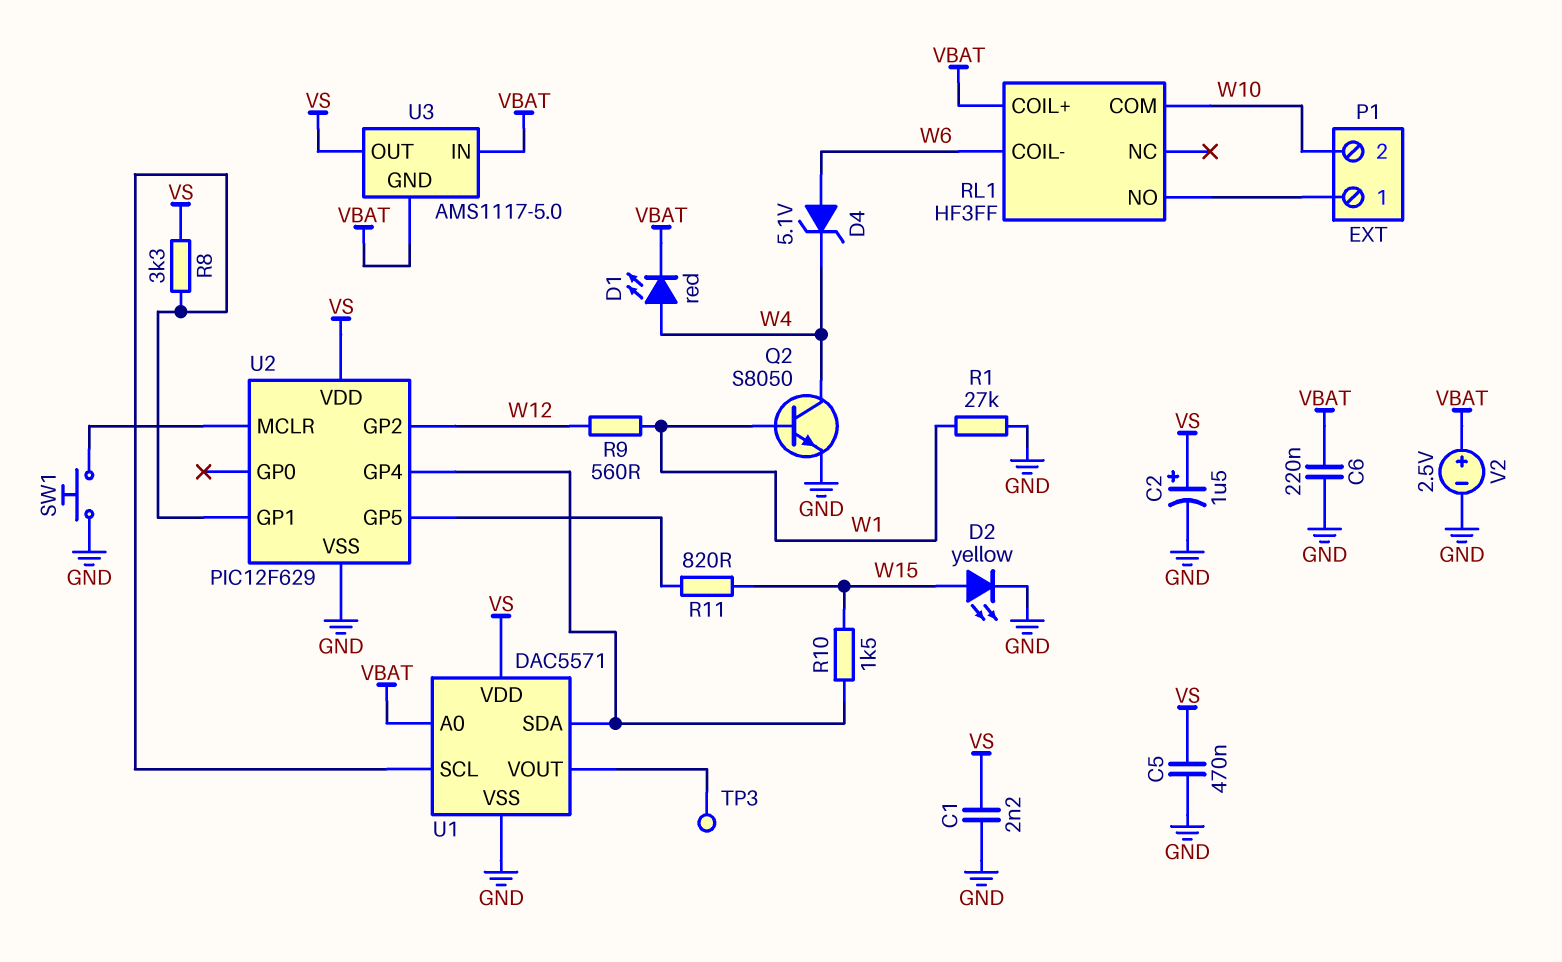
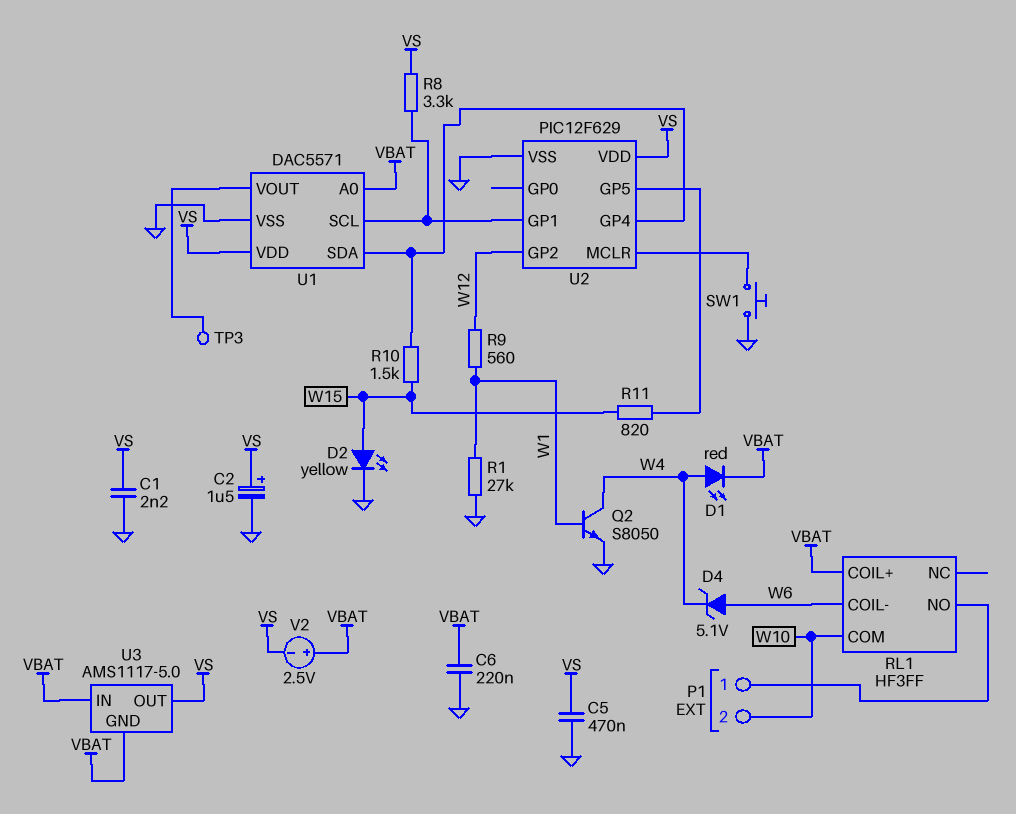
V2: 2.5V (plus VBAT, minus GND) -> 2.5V (plus VBAT, minus VS)

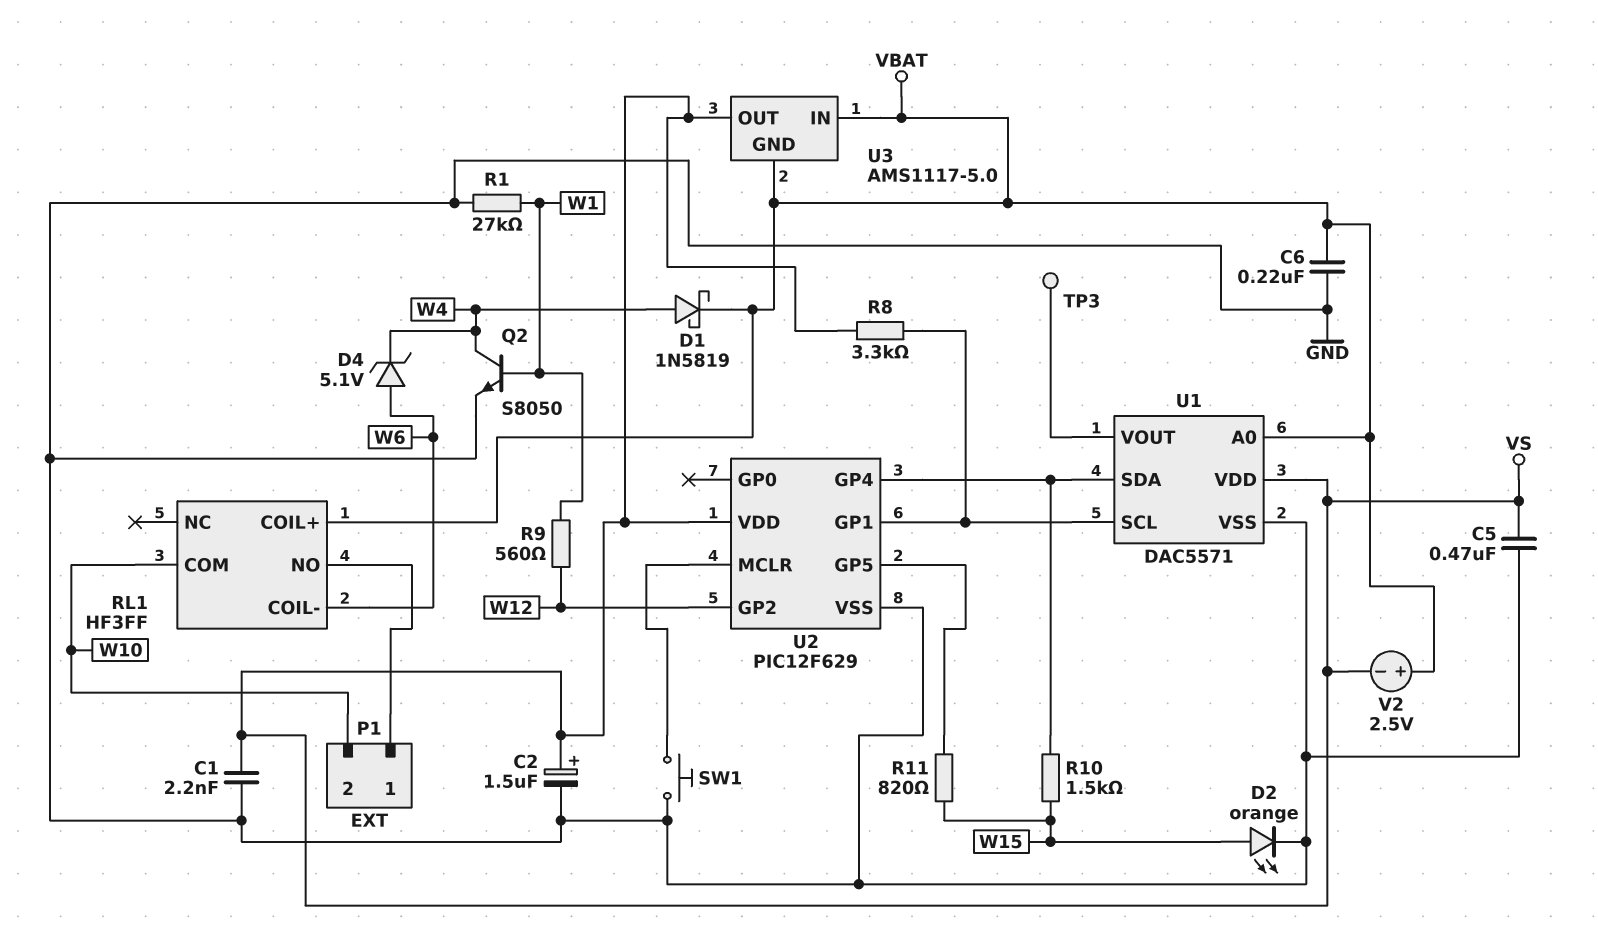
D1: LED red (A W4, K VBAT) -> schottky 1N5819 (A W4, K VBAT)
D2: LED yellow (A W15, K GND) -> LED orange (A W15, K GND)

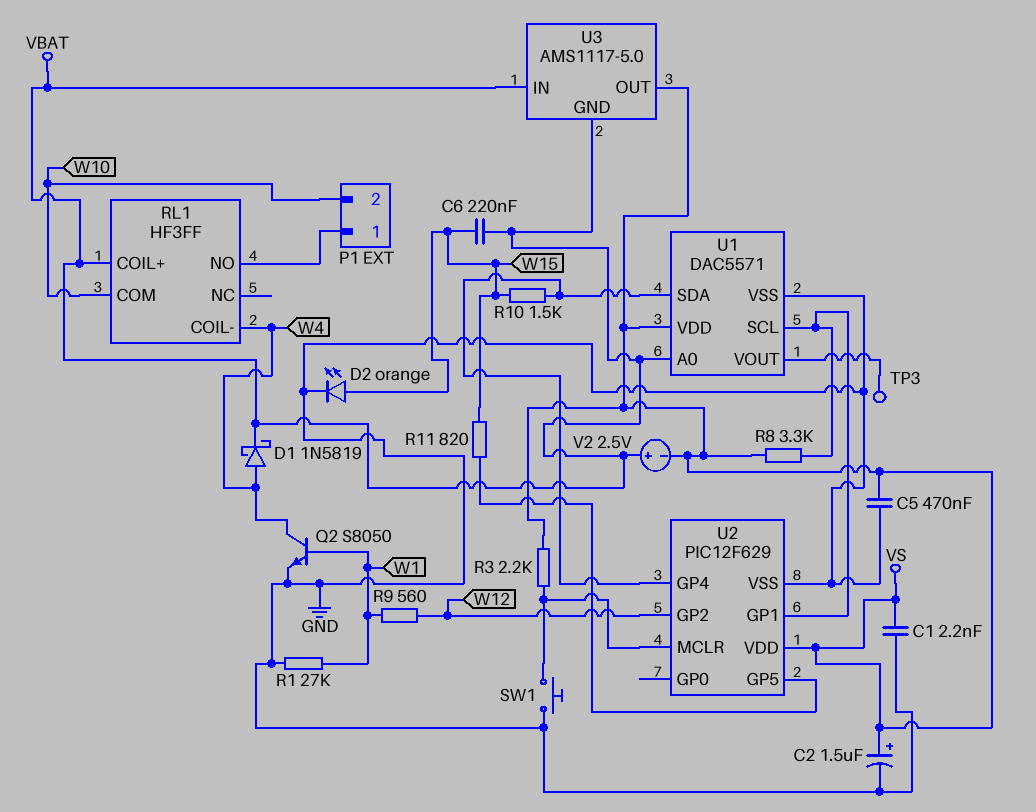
C6: 220nF (GND, VBAT) -> 220nF (VBAT, W15)
D4: zener 5.1V (A W6, K W4) -> none
R3: none -> 2.2k (U2/MCLR, VS)
RL1 pin COIL-: W6 -> W4

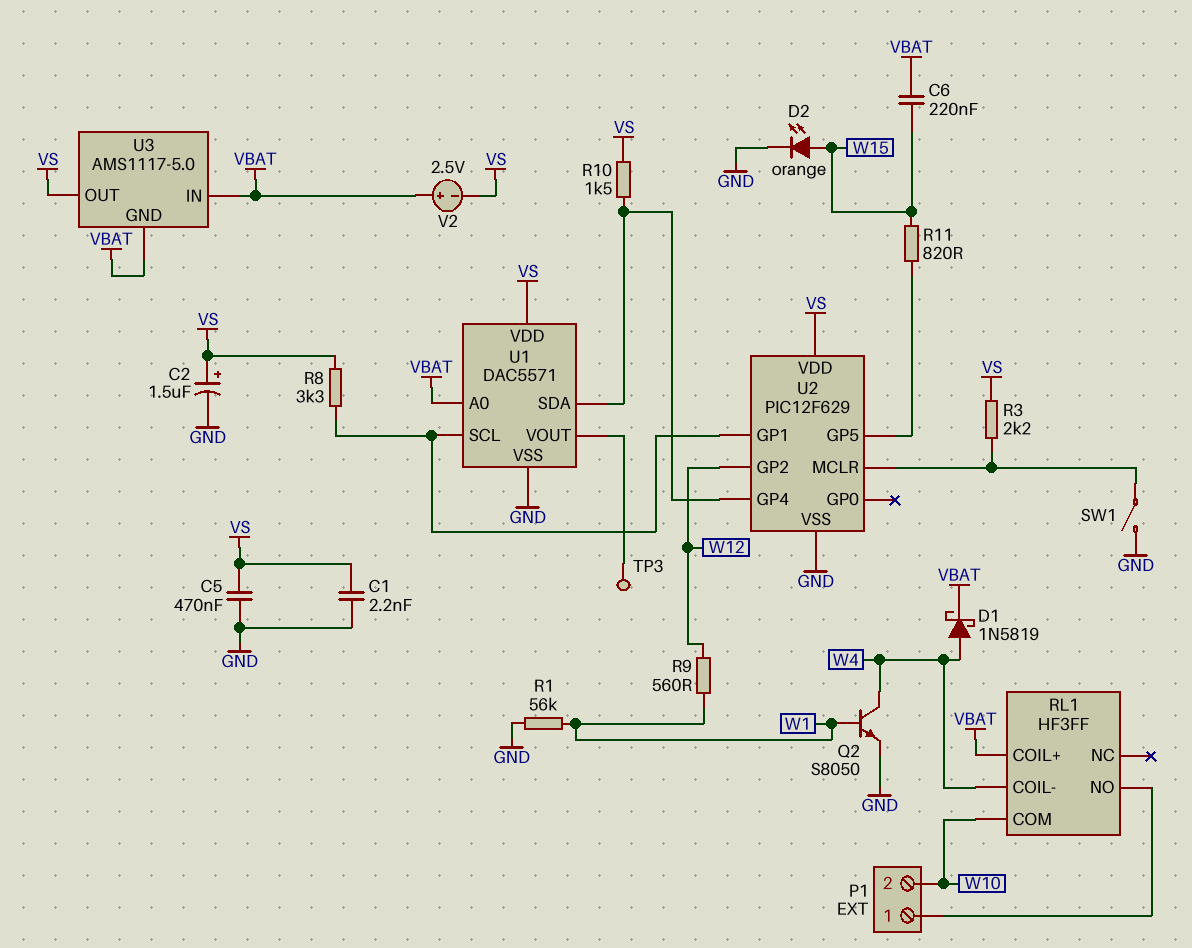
R1: 27k (GND, W1) -> 56k (GND, W1)
R10: 1.5k (U1/SDA, W15) -> 1.5k (U1/SDA, VS)
SW1: button (GND, U2/MCLR) -> switch (GND, U2/MCLR)

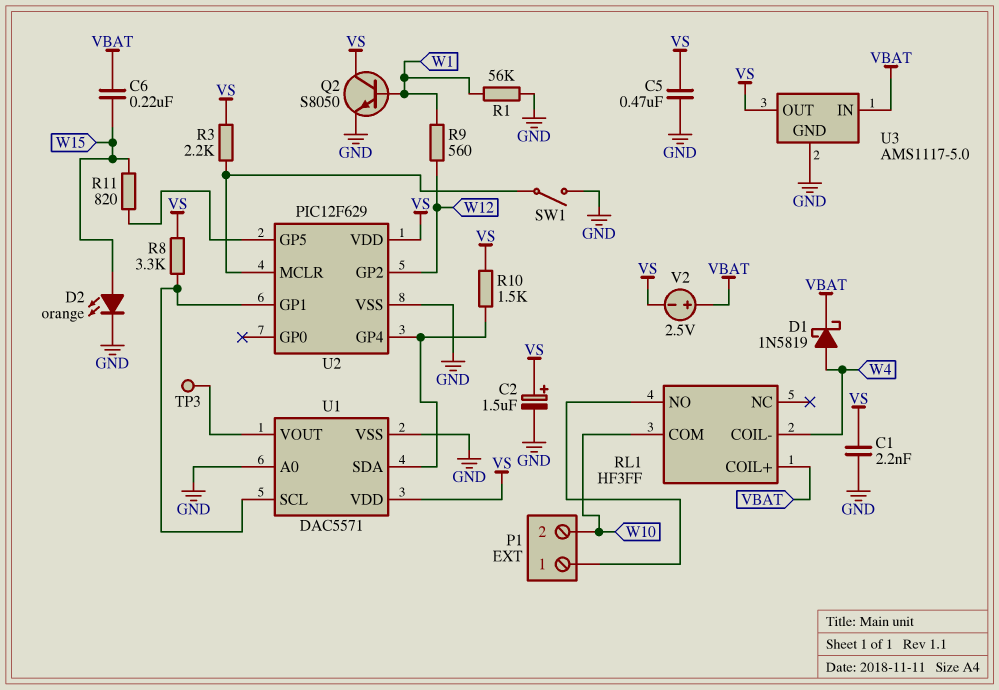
Q2: NPN S8050 (B W1, C W4, E GND) -> NPN S8050 (B W1, C VS, E GND)
U1 pin A0: VBAT -> GND
U3 pin GND: VBAT -> GND

